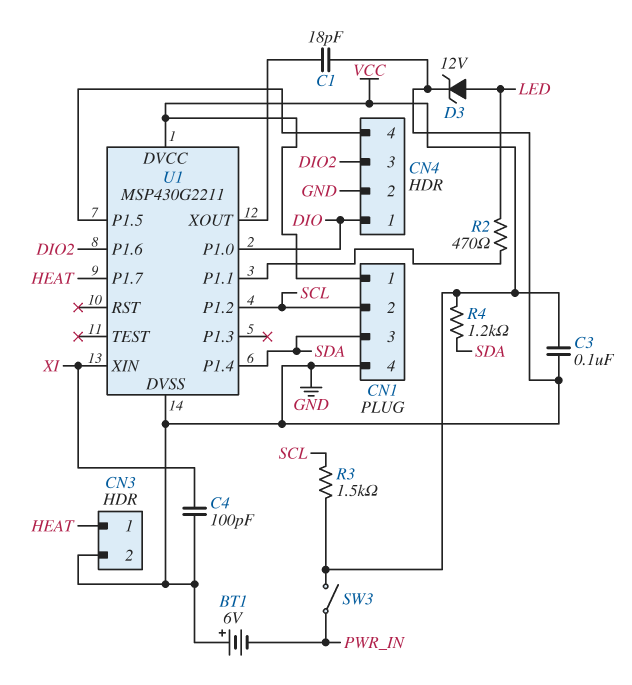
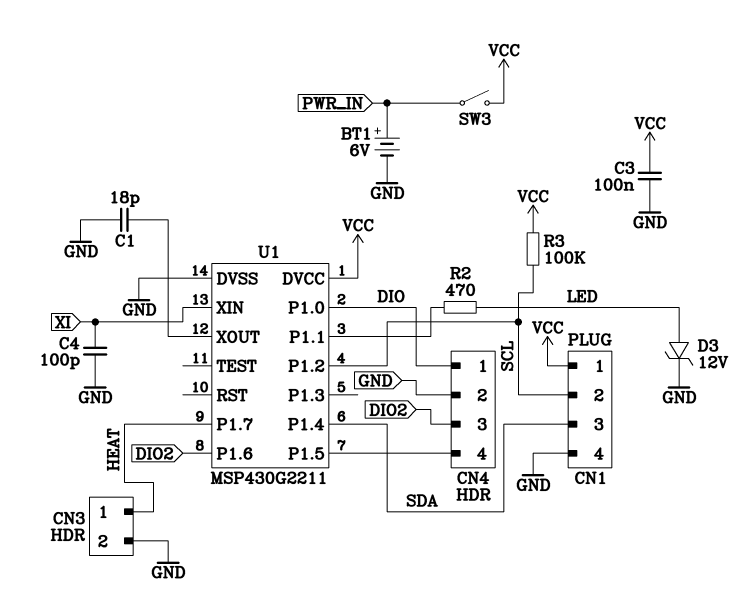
BT1: 6V (plus GND, minus PWR_IN) -> 6V (plus PWR_IN, minus GND)
R3: 1.5k (SCL, VCC) -> 100k (SCL, VCC)
R4: 1.2k (SDA, VCC) -> none

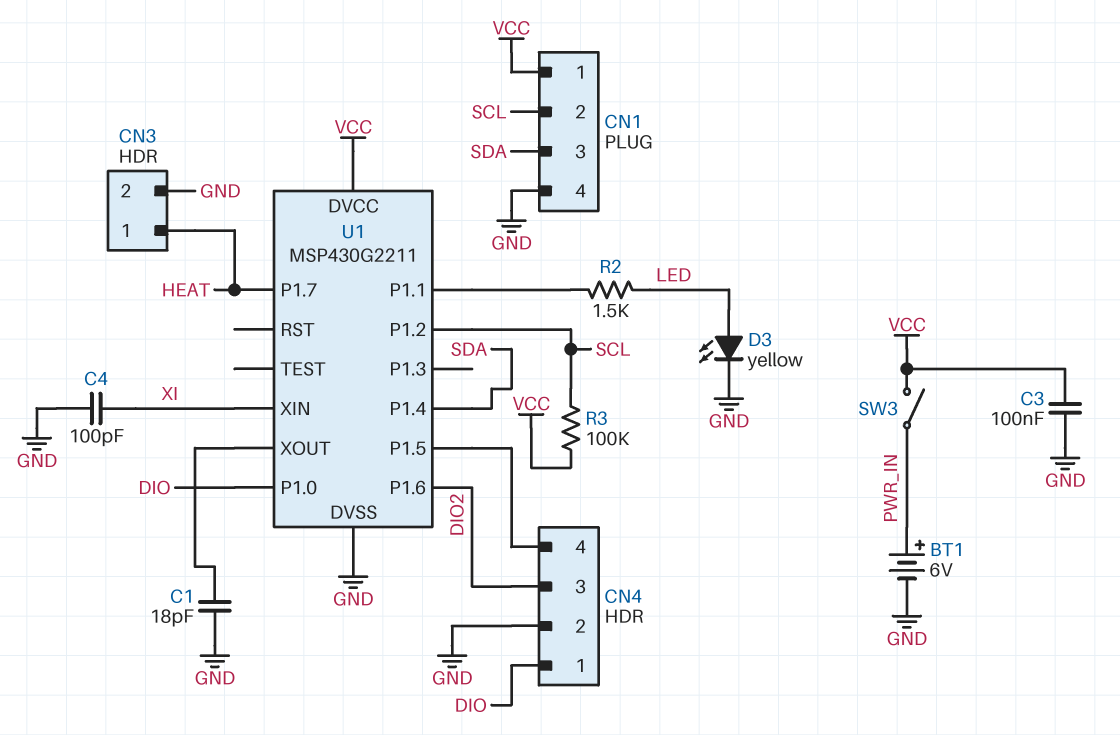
D3: zener 12V (A LED, K GND) -> LED yellow (A LED, K GND)
R2: 470 (LED, U1/P1.1) -> 1.5k (LED, U1/P1.1)

